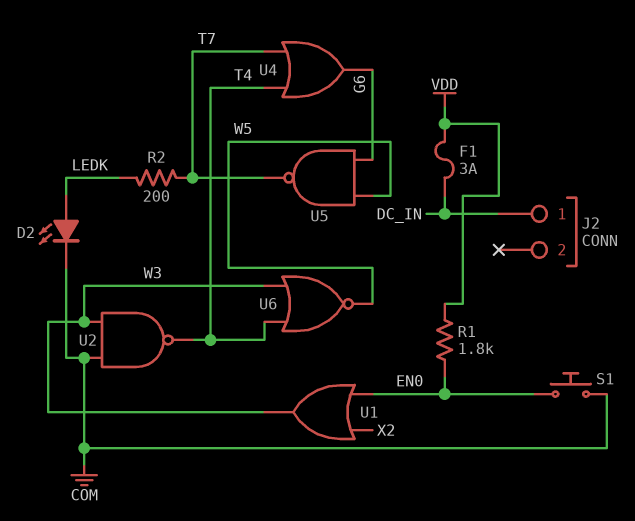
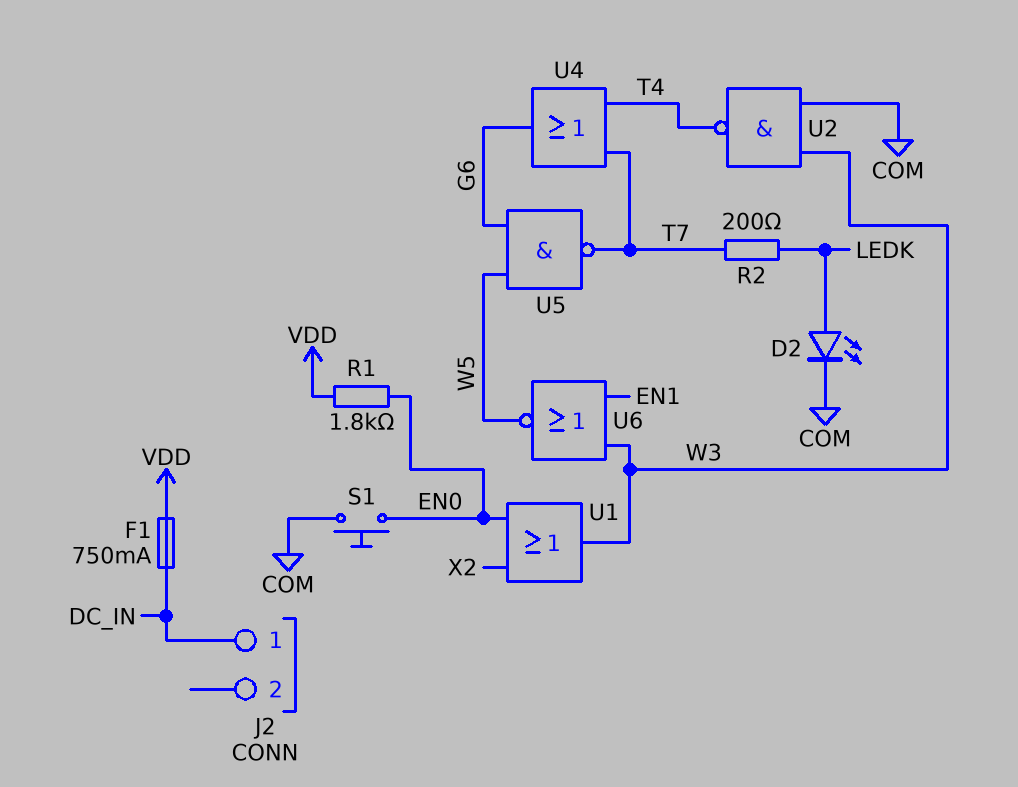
F1: 3A (DC_IN, VDD) -> 750mA (DC_IN, VDD)
U6: NOR (in T4, in W3, out W5) -> NOR (in EN1, in W3, out W5)

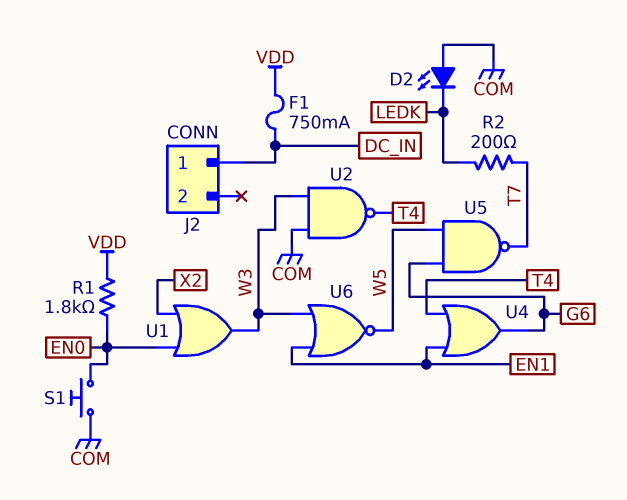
D2: LED (A LEDK, K COM) -> LED (A COM, K LEDK)
U4: OR (in T4, in T7, out G6) -> OR (in EN1, in T4, out G6)

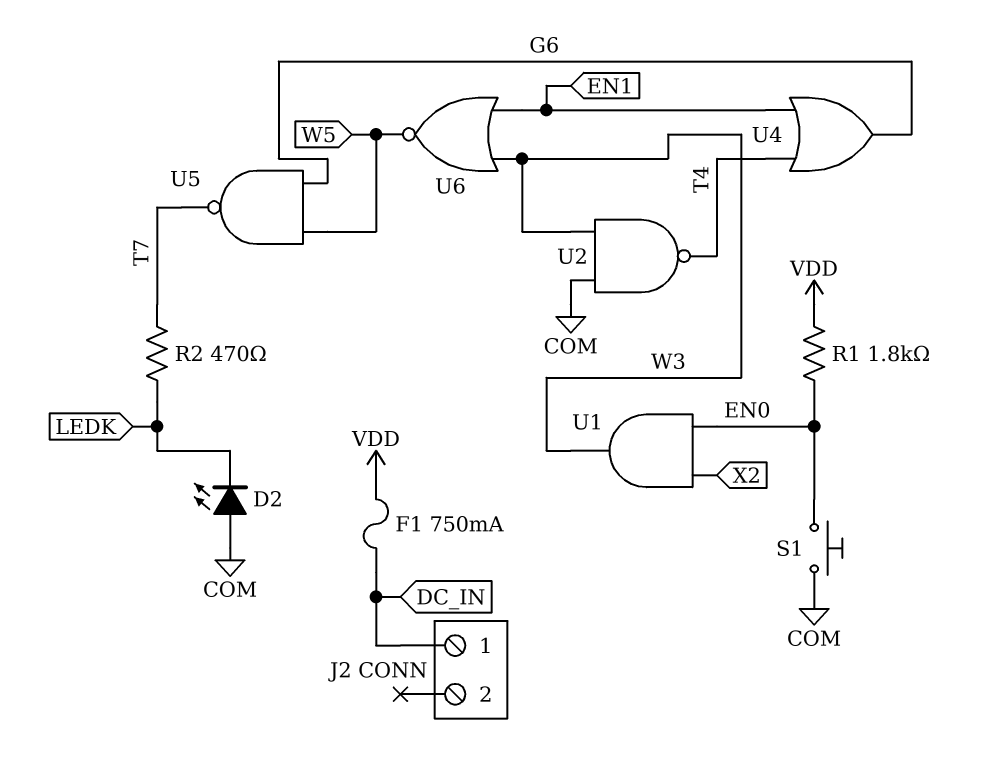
R2: 200 (LEDK, T7) -> 470 (LEDK, T7)
U1: OR (in EN0, in X2, out W3) -> AND (in EN0, in X2, out W3)

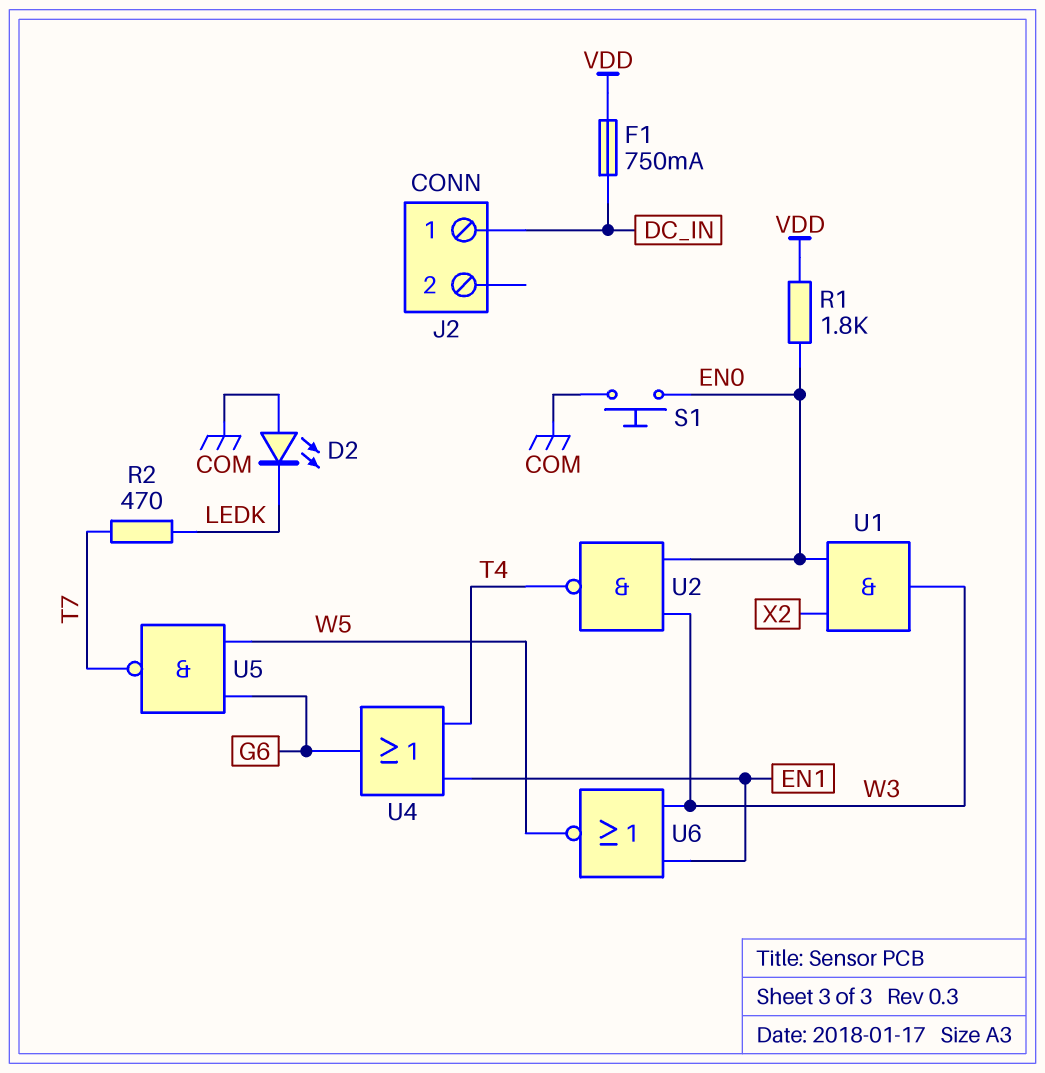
U2: NAND (in COM, in W3, out T4) -> NAND (in EN0, in W3, out T4)

